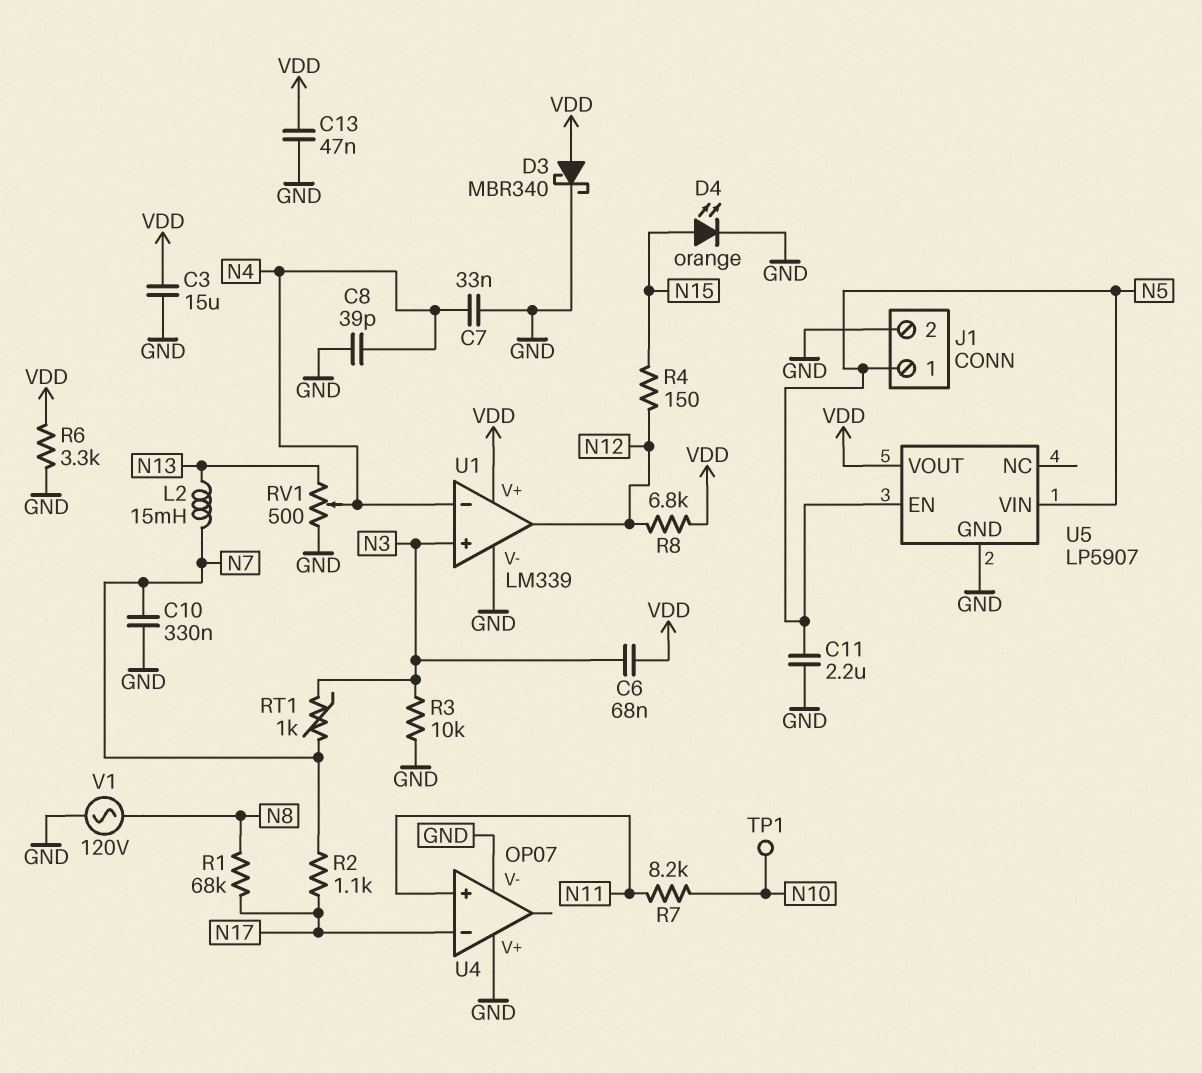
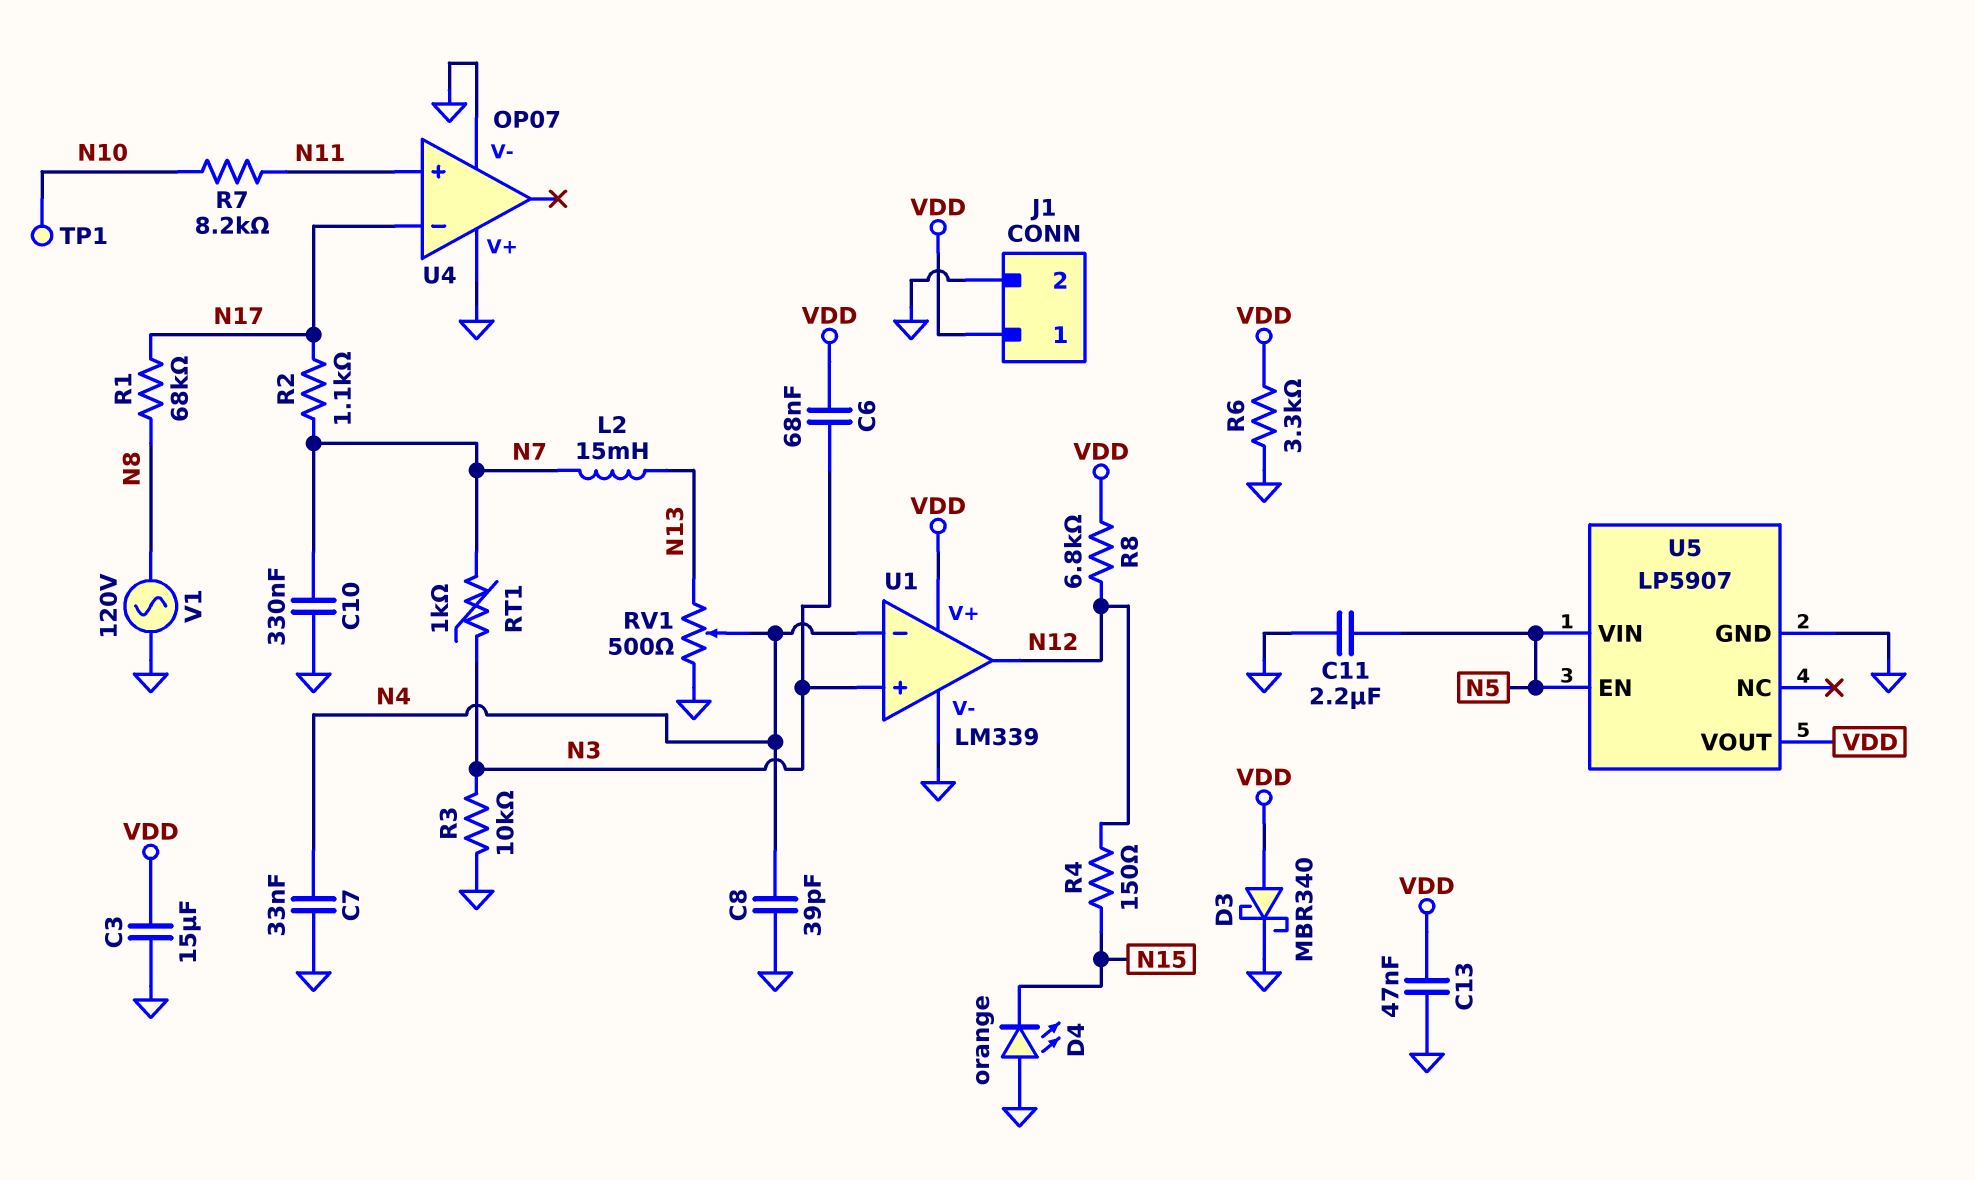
D4: LED orange (A N15, K GND) -> LED orange (A GND, K N15)
J1 pin 1: N5 -> VDD

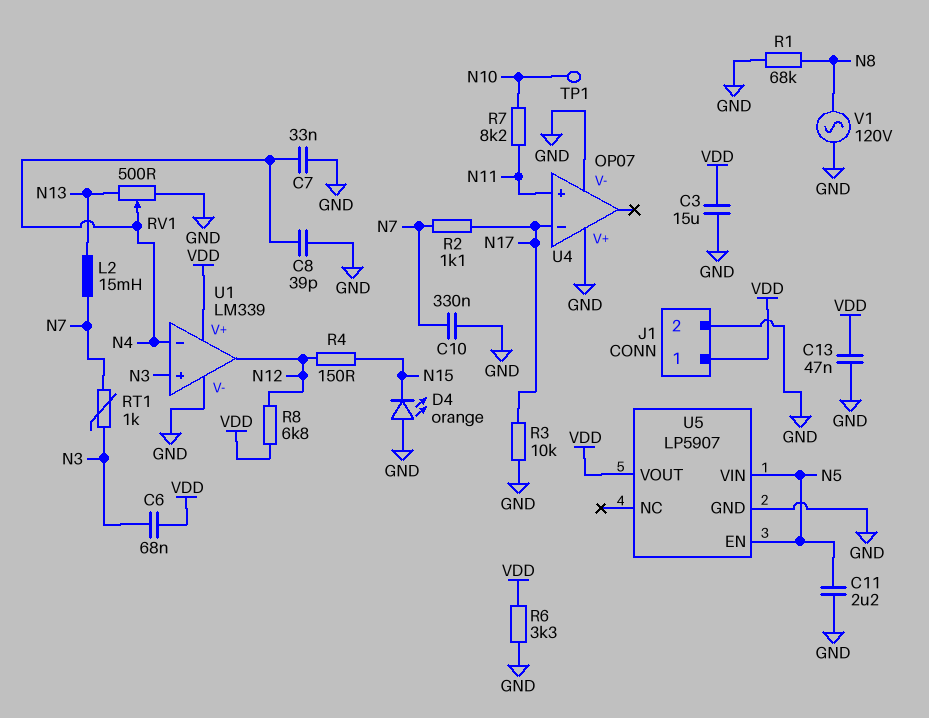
D3: schottky MBR340 (A VDD, K GND) -> none
R1: 68k (N8, N17) -> 68k (GND, N8)
R3: 10k (GND, N3) -> 10k (GND, N17)

